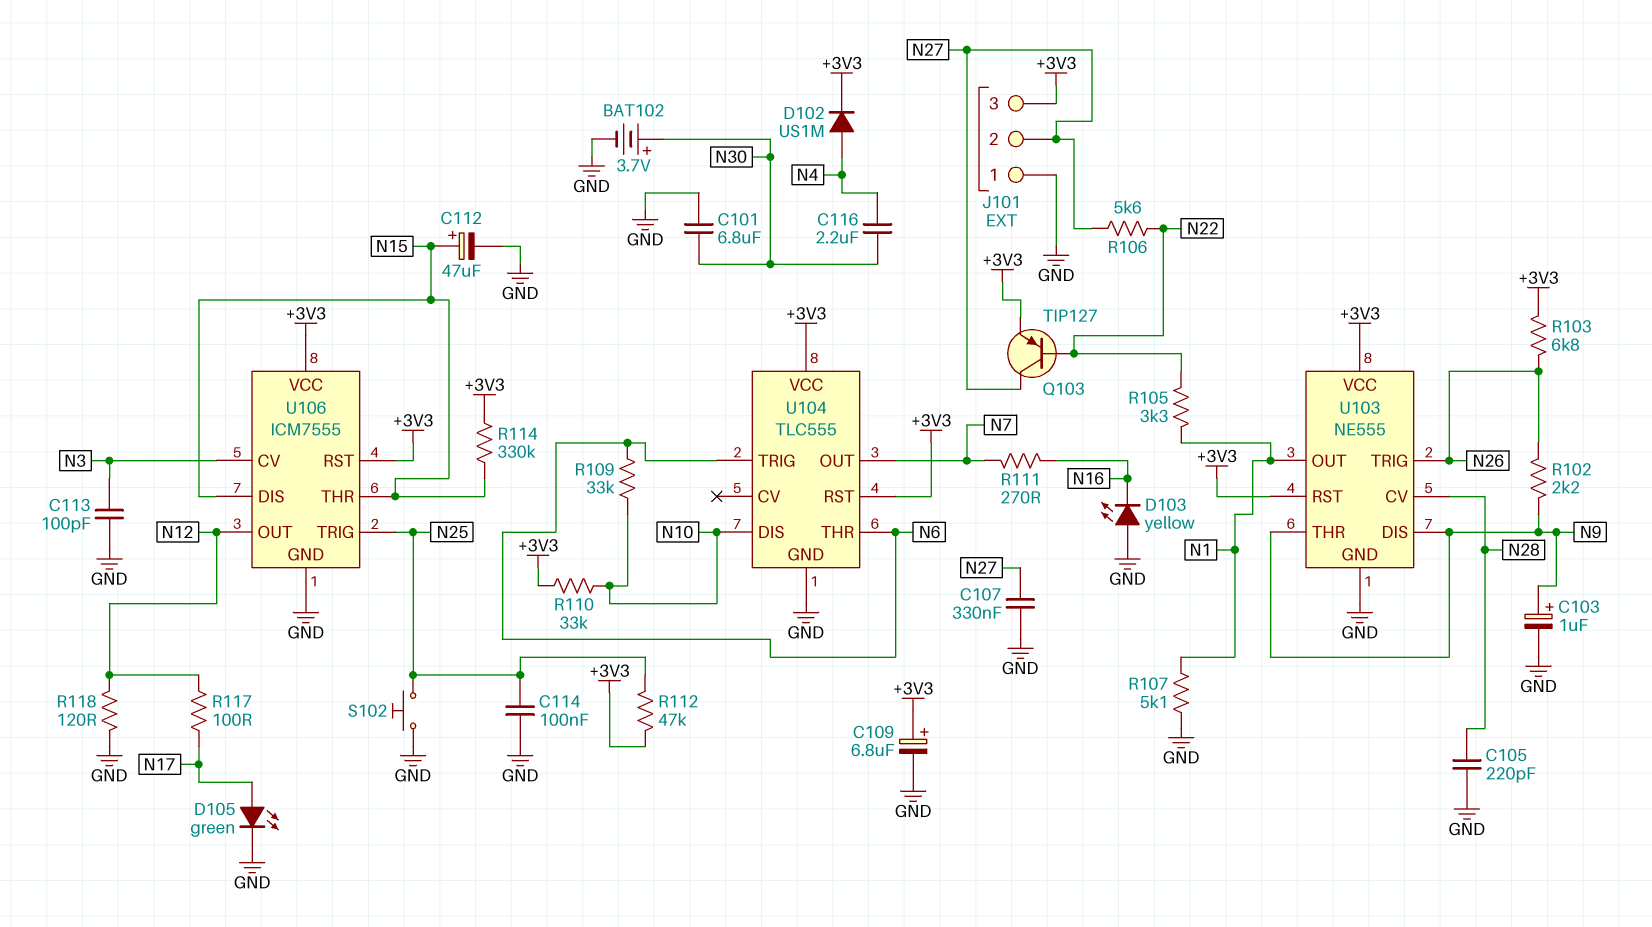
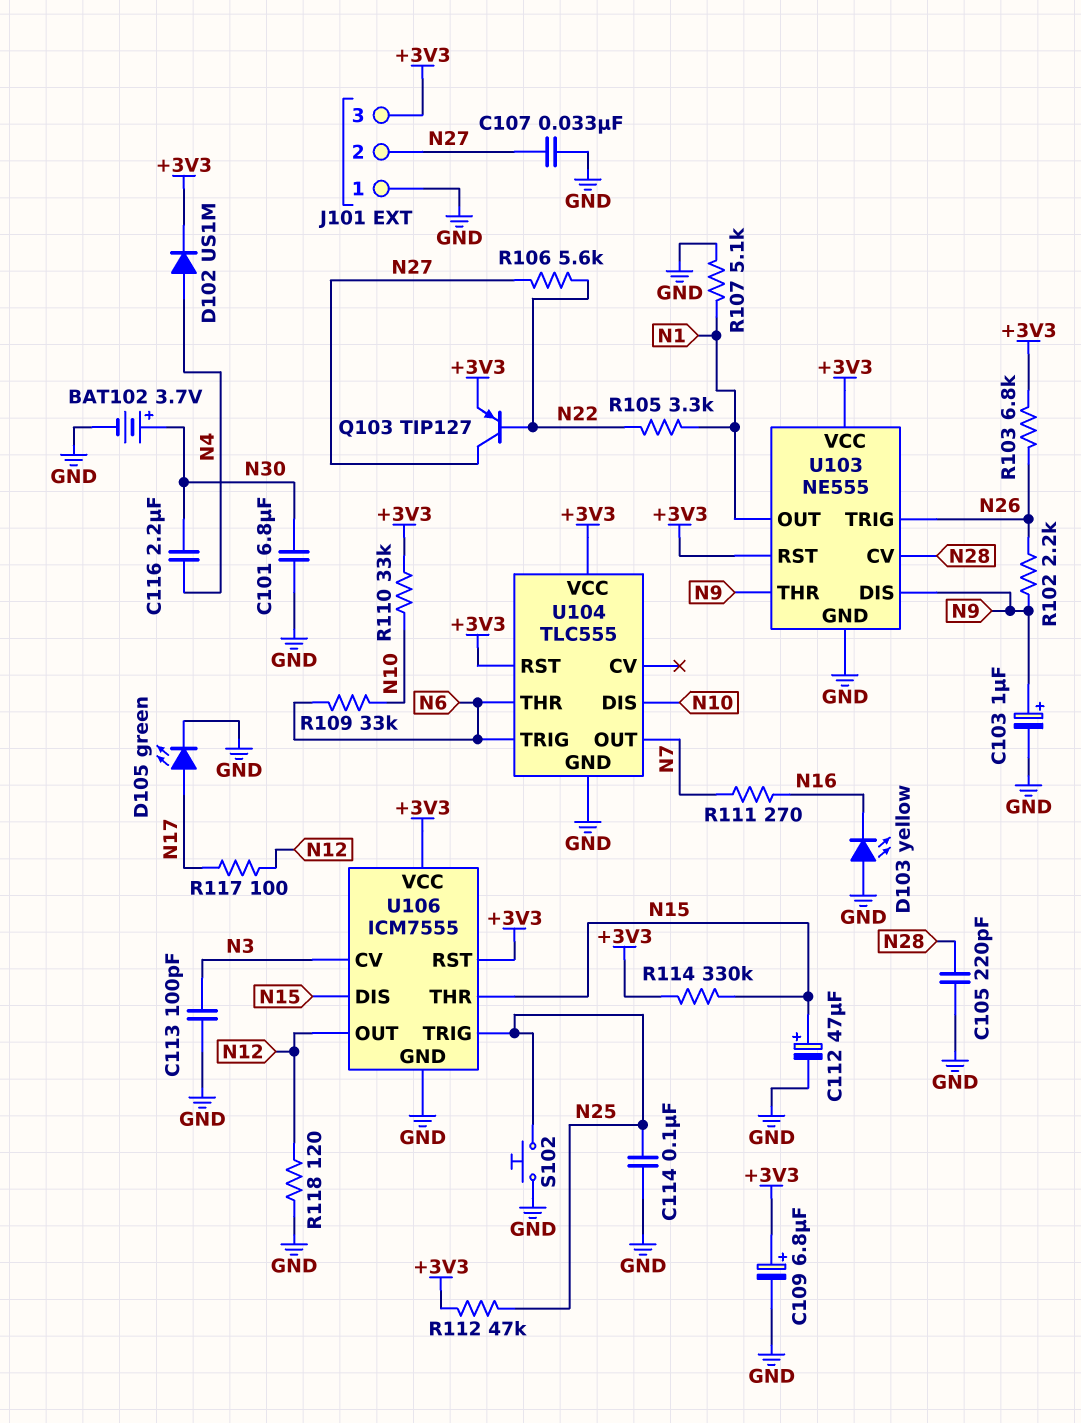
C107: 330nF (GND, N27) -> 33nF (GND, N27)

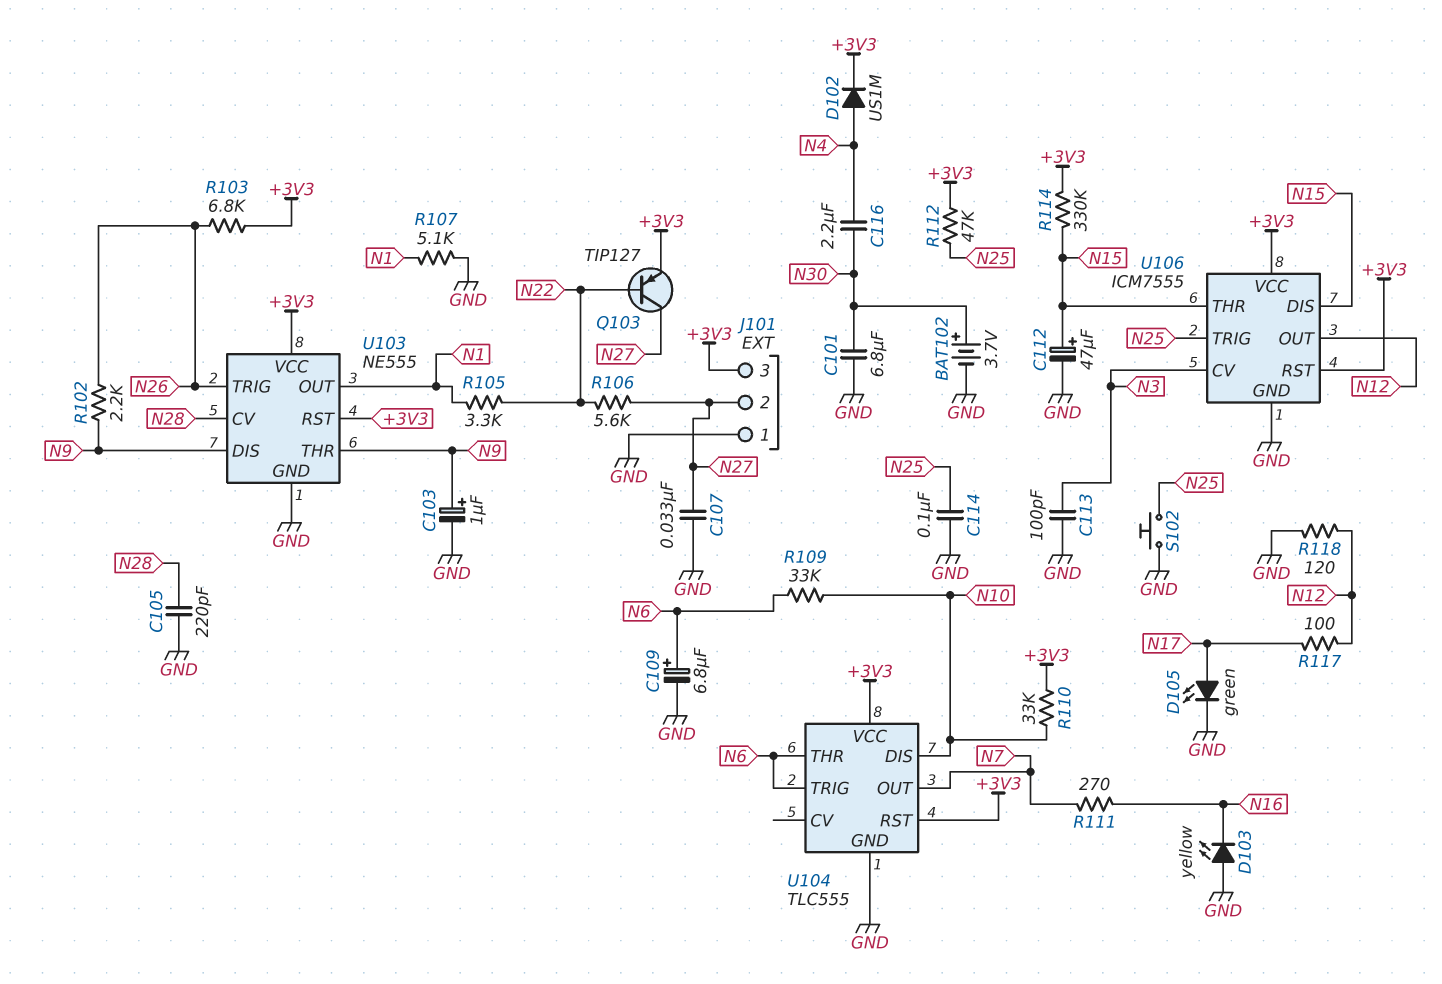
C109: 6.8uF (plus +3V3, minus GND) -> 6.8uF (plus N6, minus GND)

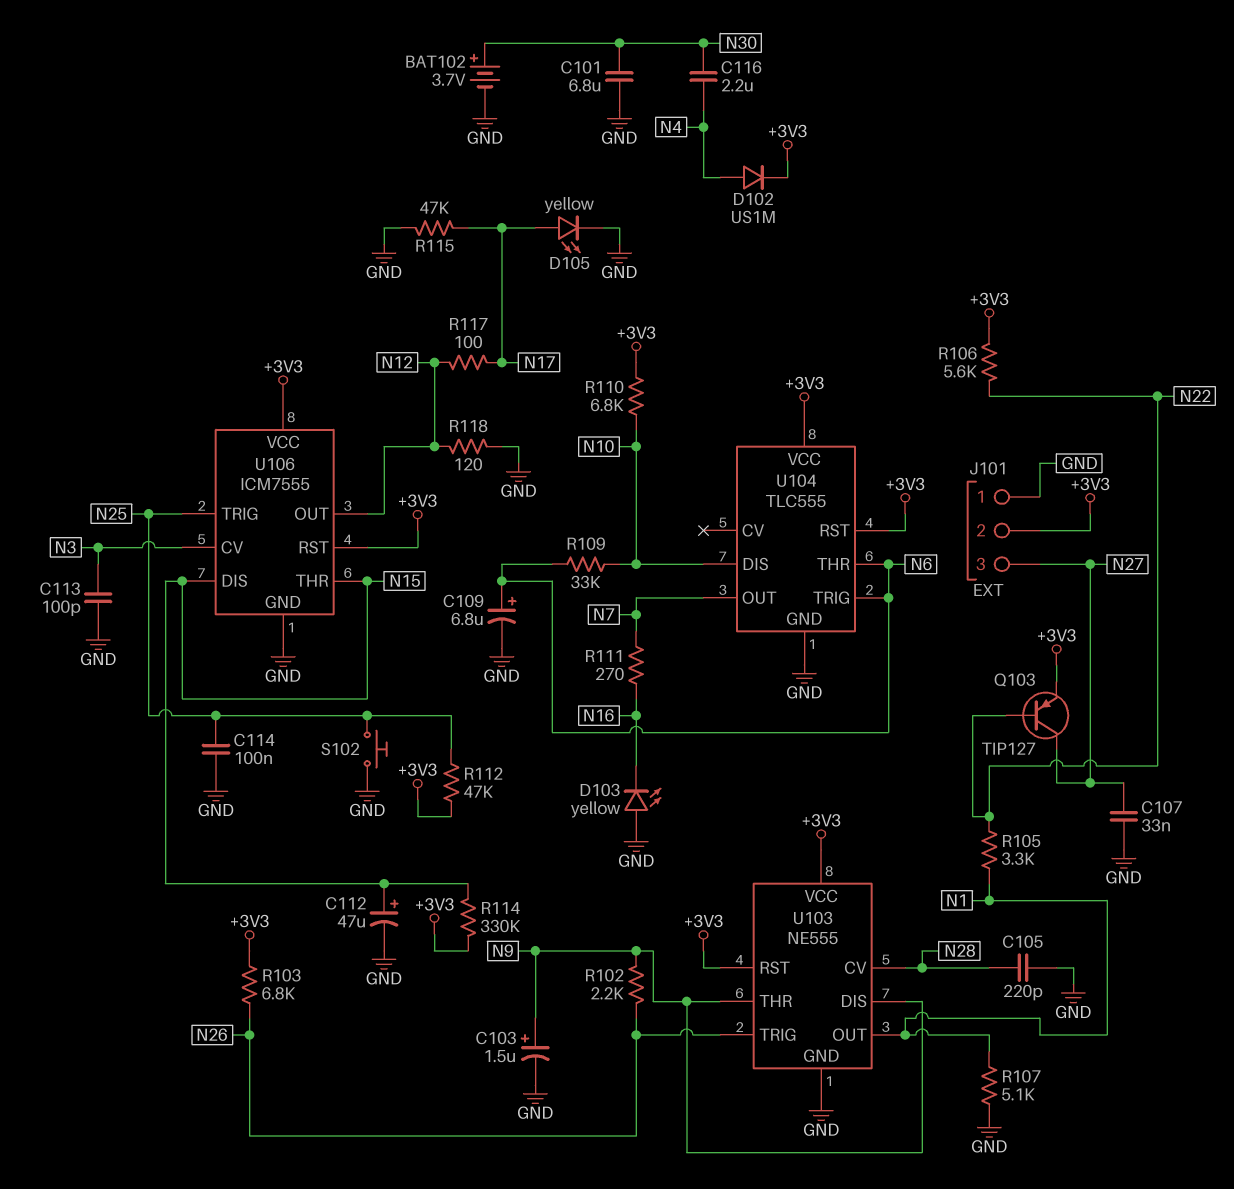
C103: 1uF (plus N9, minus GND) -> 1.5uF (plus N9, minus GND)
D105: LED green (A N17, K GND) -> LED yellow (A N17, K GND)
J101 pin 2: N27 -> +3V3
J101 pin 3: +3V3 -> N27
R106: 5.6k (N22, N27) -> 5.6k (+3V3, N22)
R110: 33k (+3V3, N10) -> 6.8k (+3V3, N10)
R115: none -> 47k (GND, N17)

